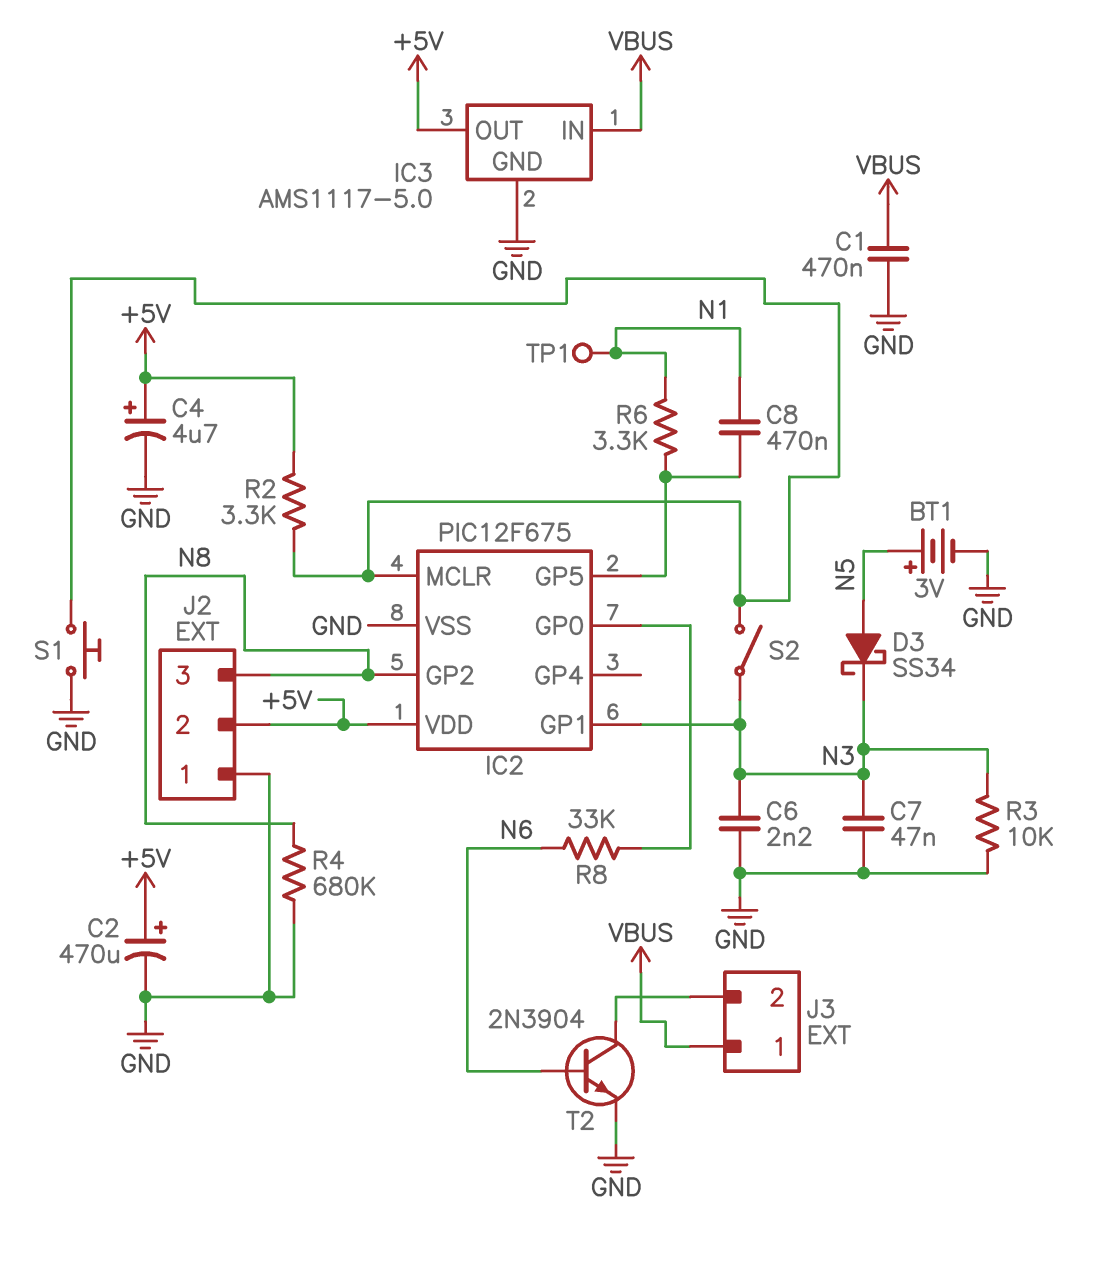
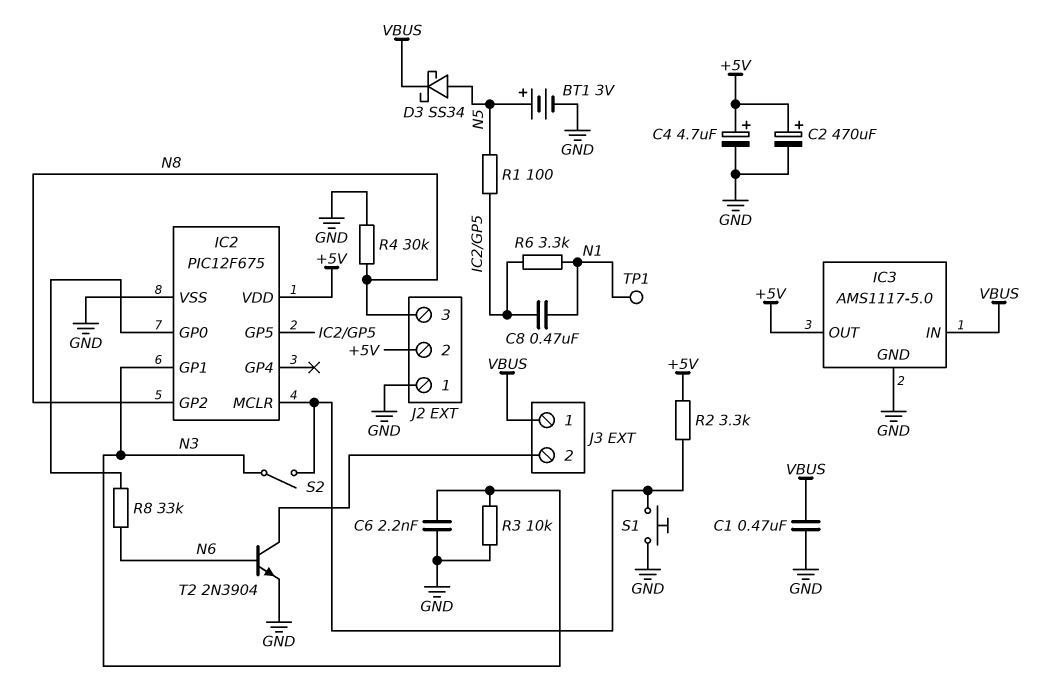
C7: 47nF (GND, N3) -> none
D3: schottky SS34 (A N5, K N3) -> schottky SS34 (A N5, K VBUS)
R1: none -> 100 (IC2/GP5, N5)
R4: 680k (GND, N8) -> 30k (GND, N8)

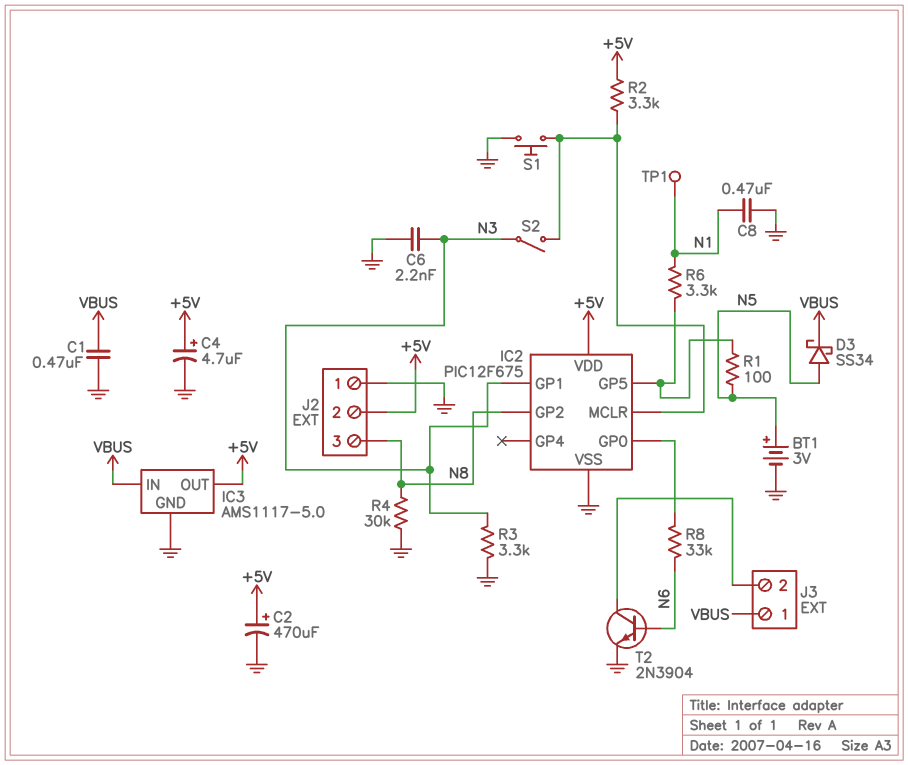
C8: 470nF (IC2/GP5, N1) -> 470nF (GND, N1)
R3: 10k (GND, N3) -> 3.3k (GND, N3)

